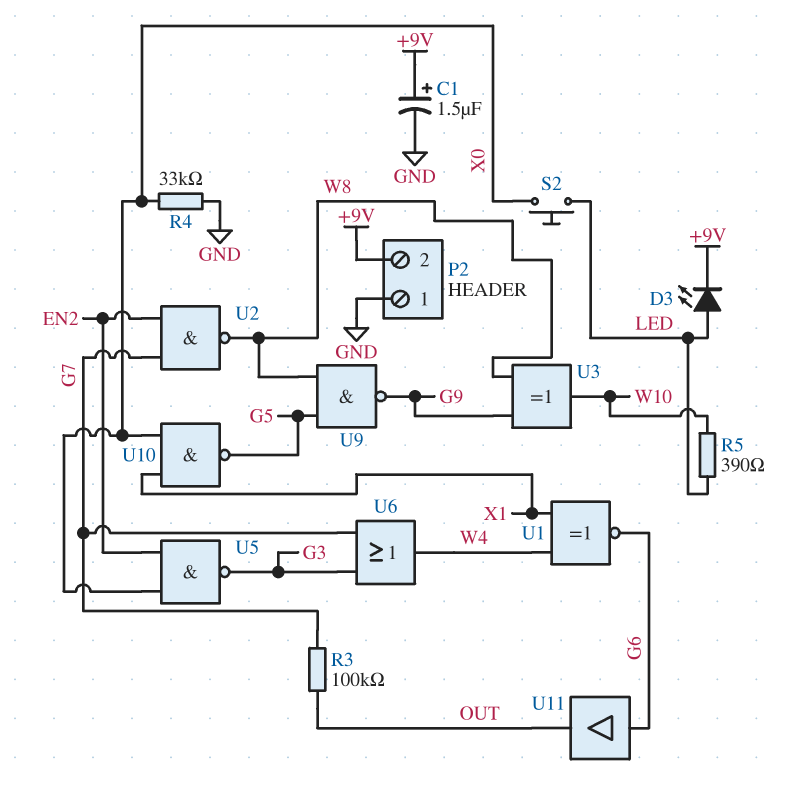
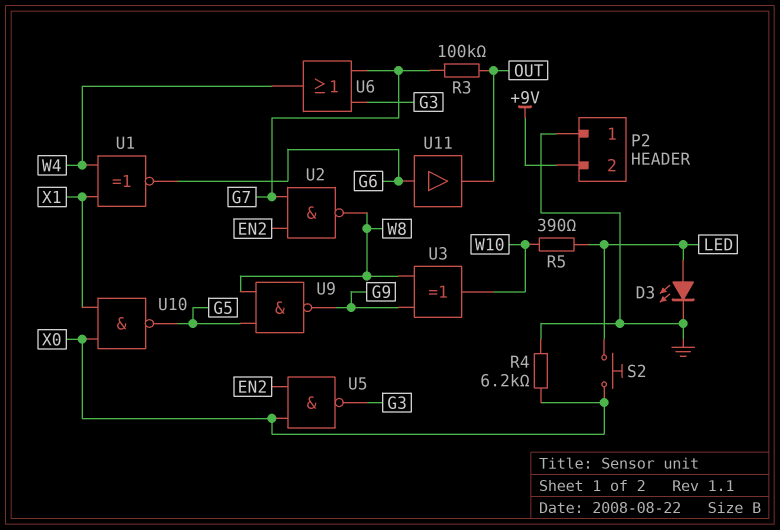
C1: 1.5uF (plus +9V, minus GND) -> none
D3: LED (A LED, K +9V) -> LED (A LED, K GND)
R4: 33k (GND, X0) -> 6.2k (GND, X0)

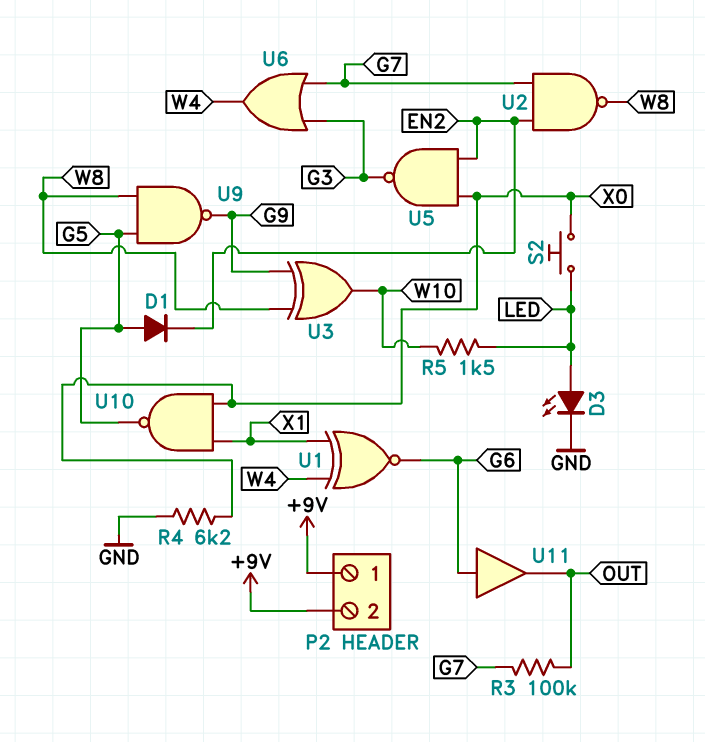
D1: none -> diode (A G5, K EN2)
P2 pin 1: GND -> +9V
R5: 390 (LED, W10) -> 1.5k (LED, W10)

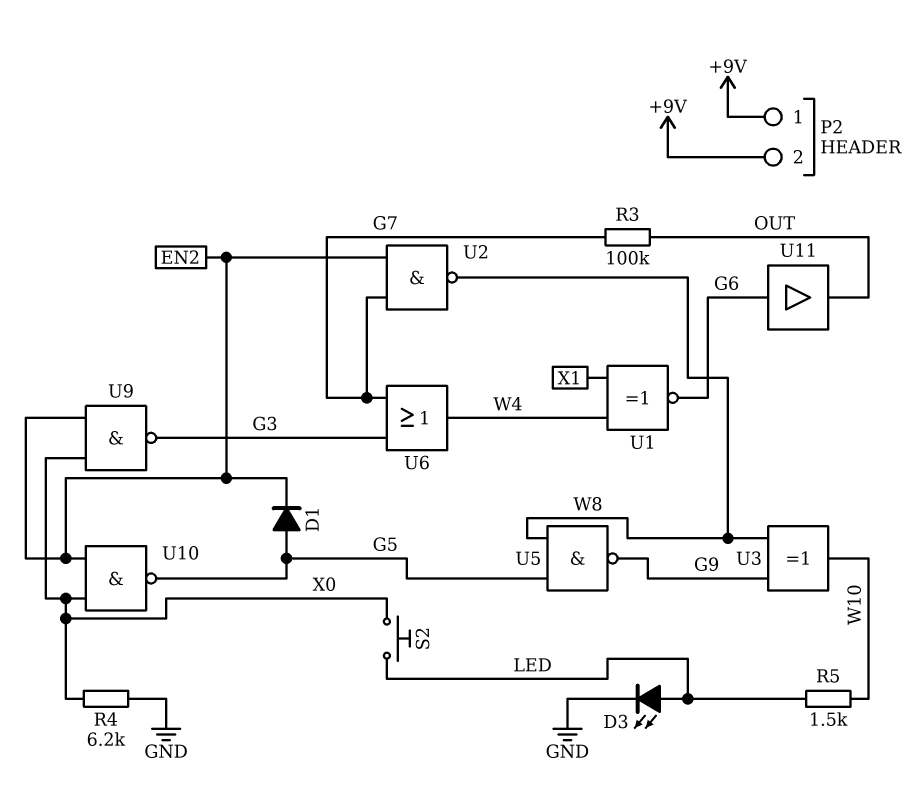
U5: NAND (in EN2, in X0, out G3) -> NAND (in G5, in W8, out G9)
U9: NAND (in G5, in W8, out G9) -> NAND (in EN2, in X0, out G3)
U10: NAND (in X0, in X1, out G5) -> NAND (in EN2, in X0, out G5)

